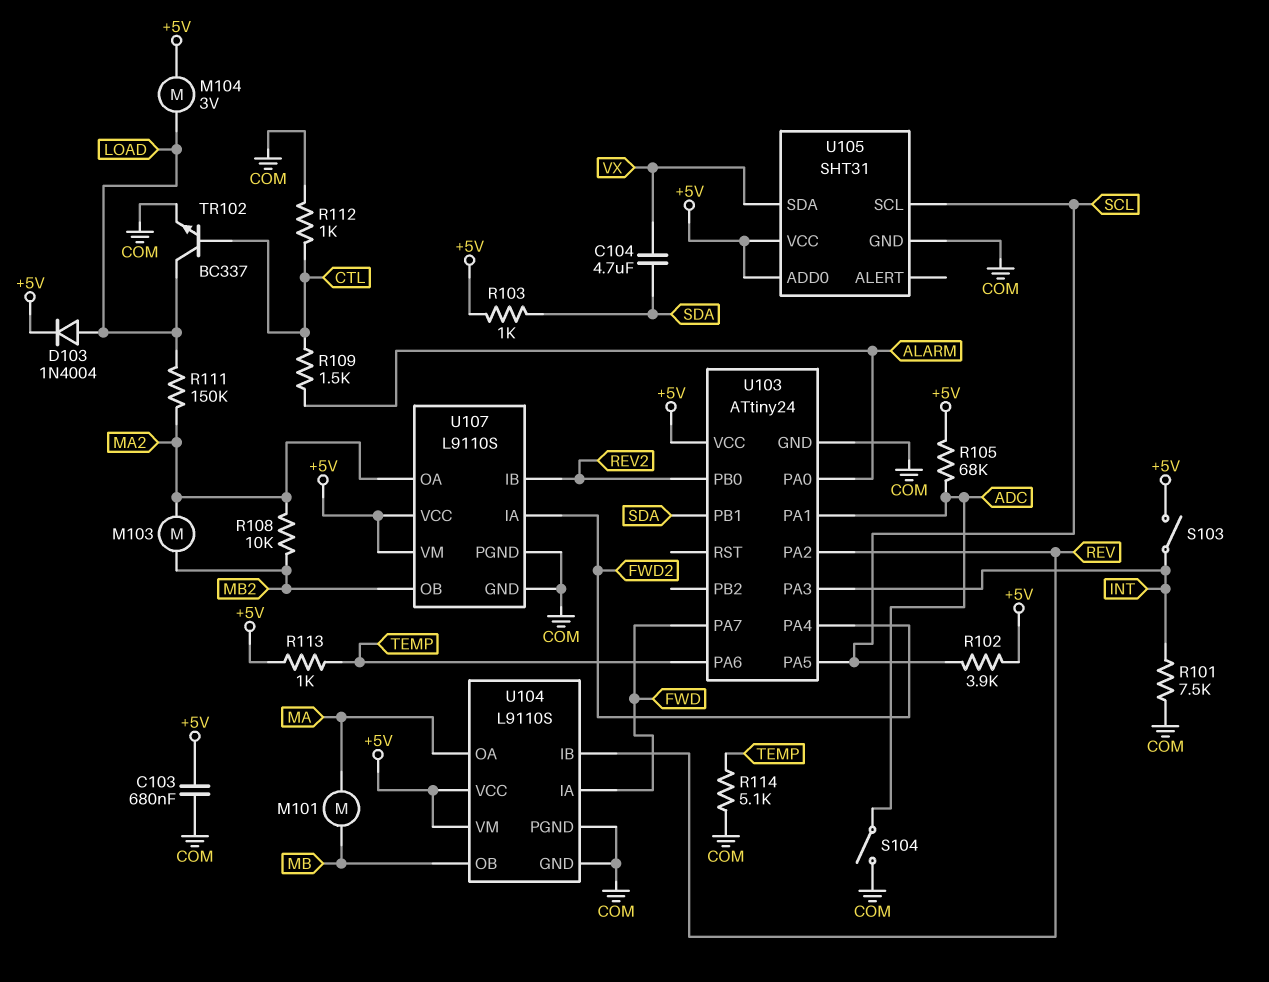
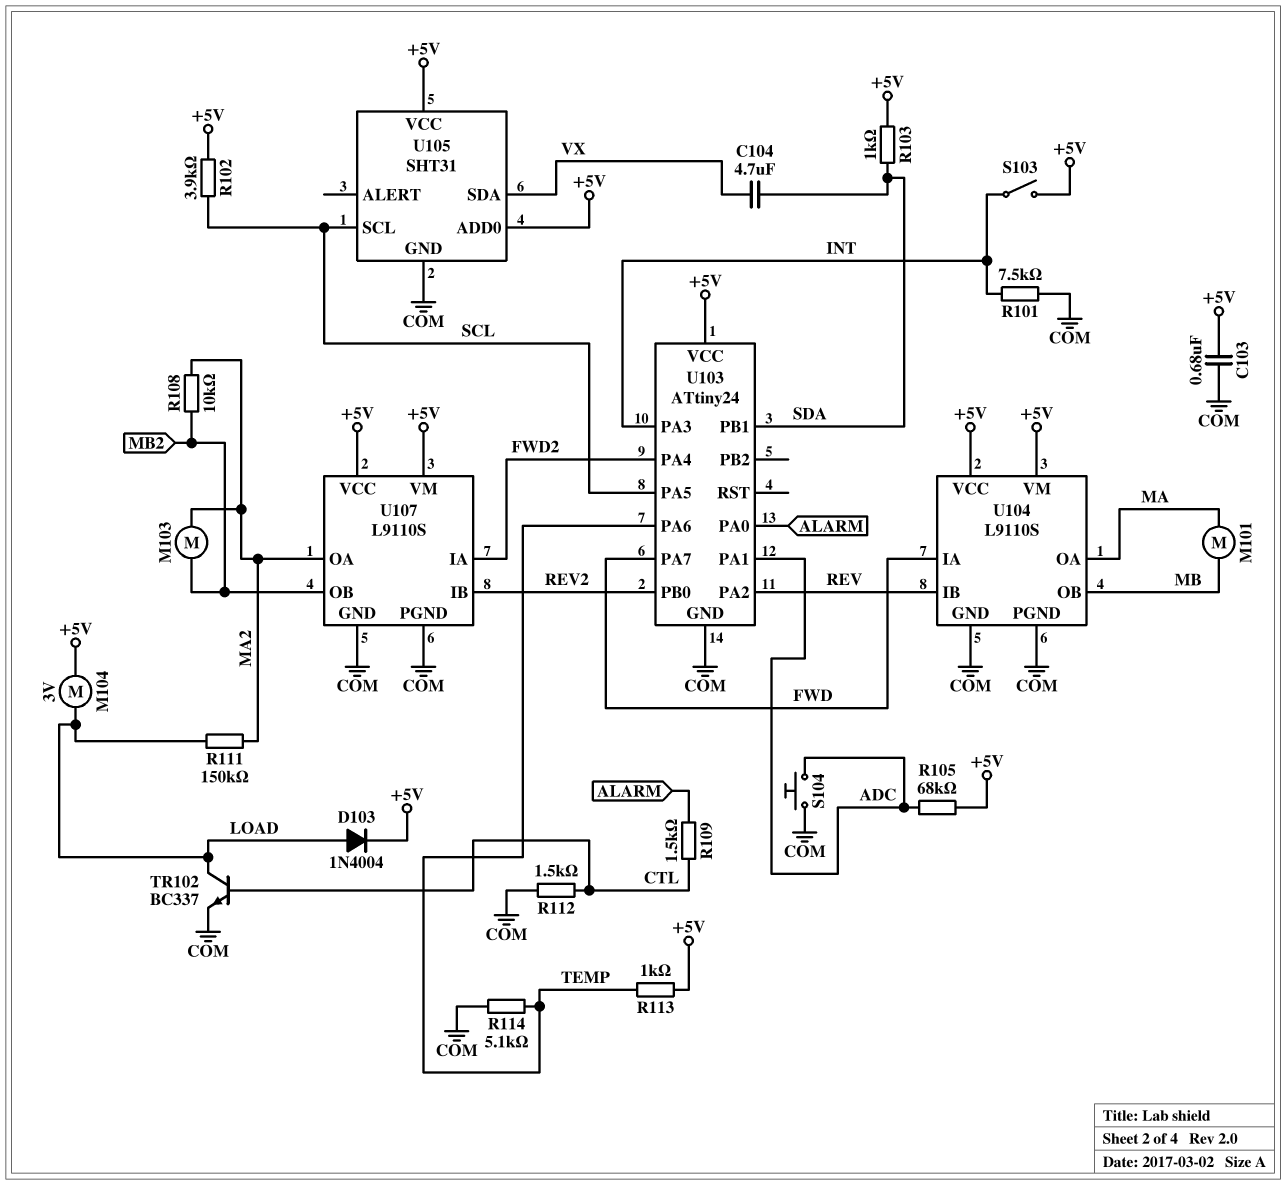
R112: 1k (COM, CTL) -> 1.5k (COM, CTL)
S104: switch (ADC, COM) -> button (ADC, COM)

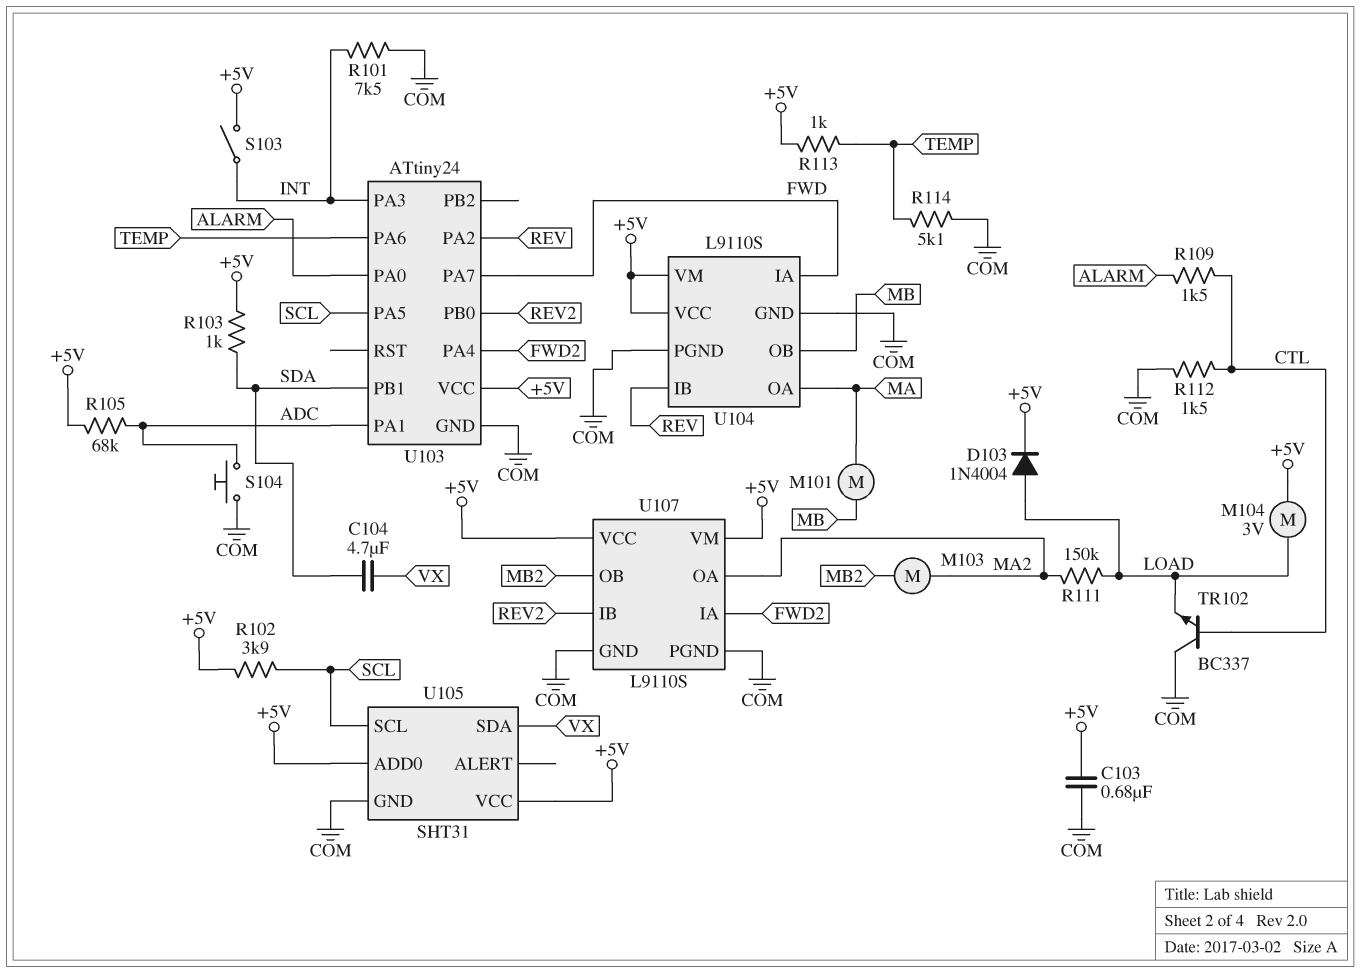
R108: 10k (MA2, MB2) -> none
TR102: NPN BC337 (B CTL, C LOAD, E COM) -> NPN BC337 (B CTL, C COM, E LOAD)

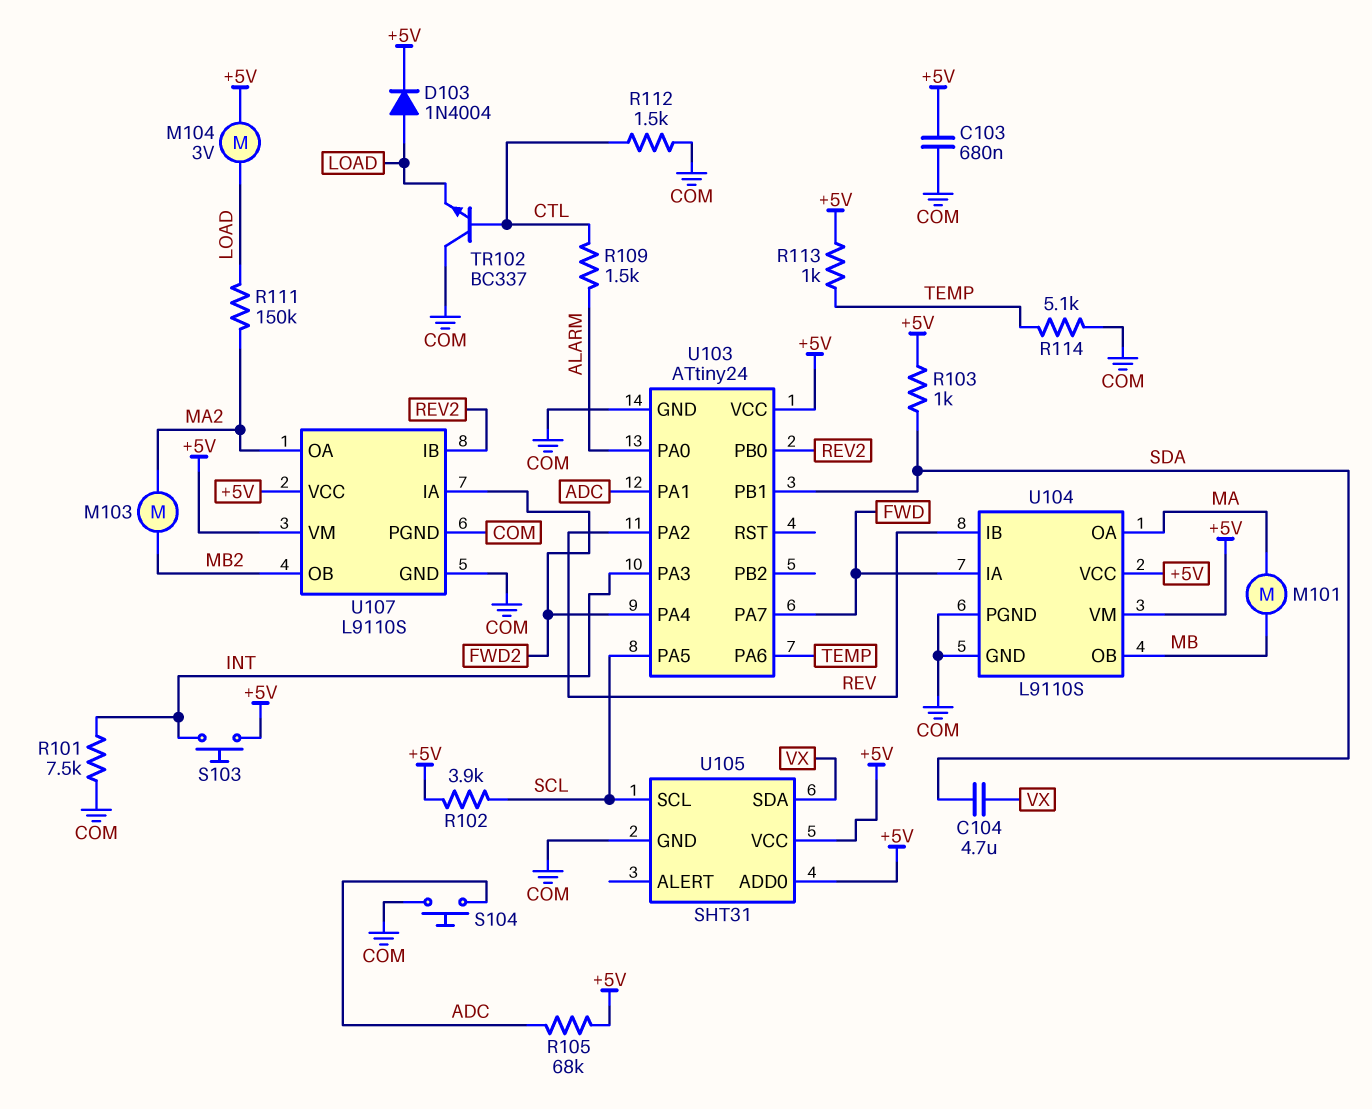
S103: switch (+5V, INT) -> button (+5V, INT)

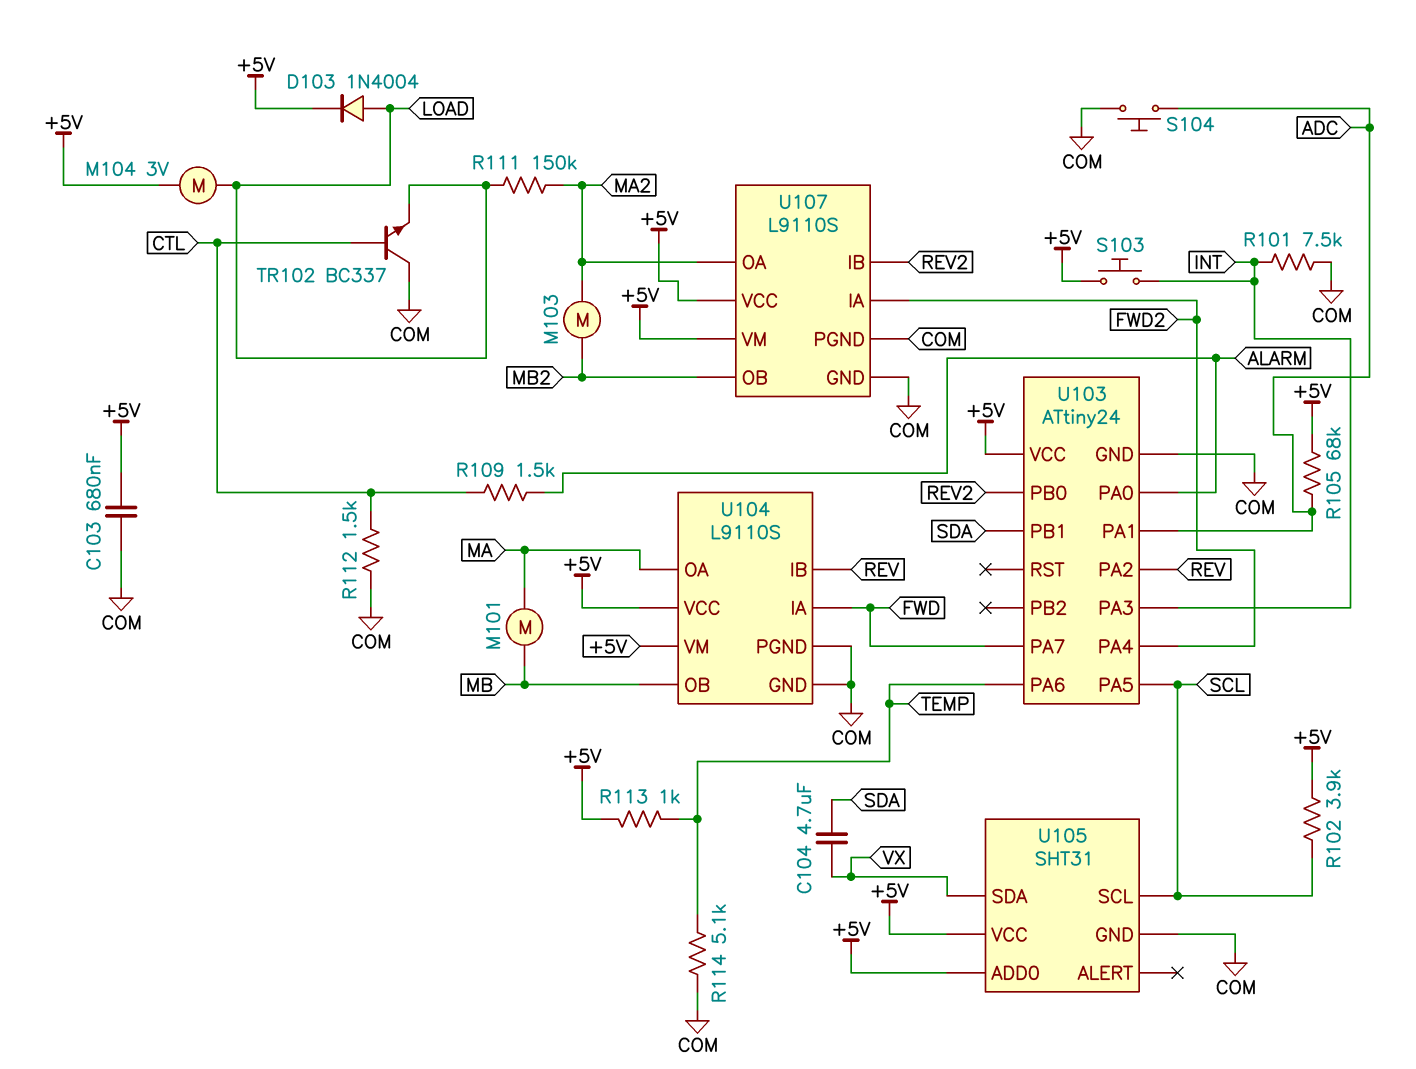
R103: 1k (+5V, SDA) -> none

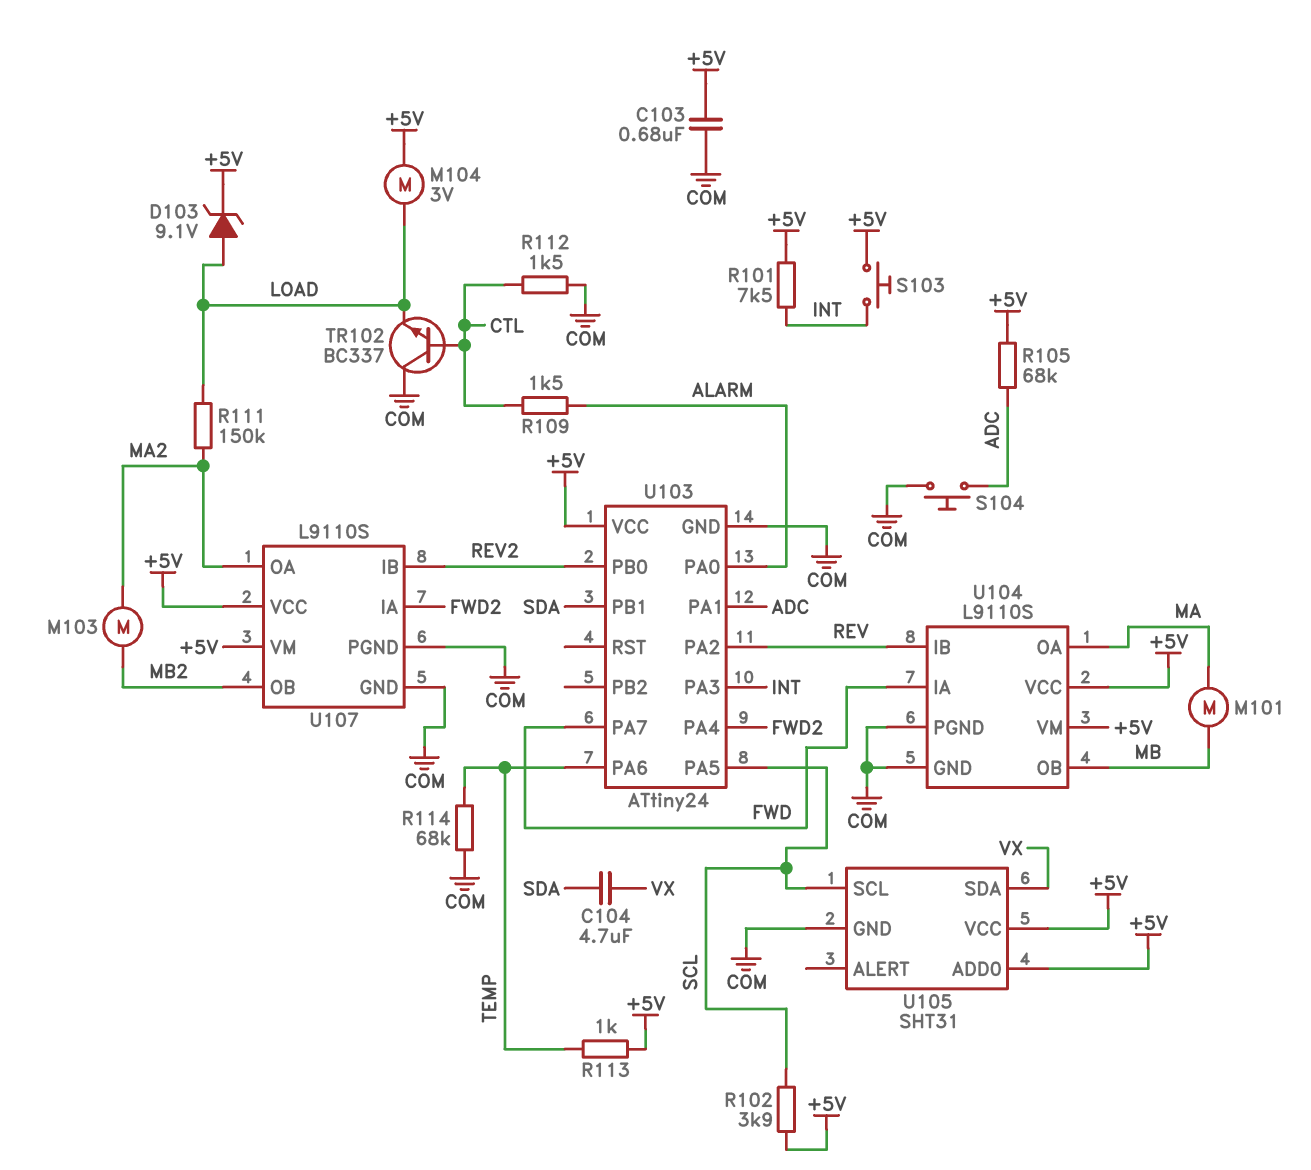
D103: diode 1N4004 (A LOAD, K +5V) -> zener 9.1V (A LOAD, K +5V)
R101: 7.5k (COM, INT) -> 7.5k (+5V, INT)
R114: 5.1k (COM, TEMP) -> 68k (COM, TEMP)

